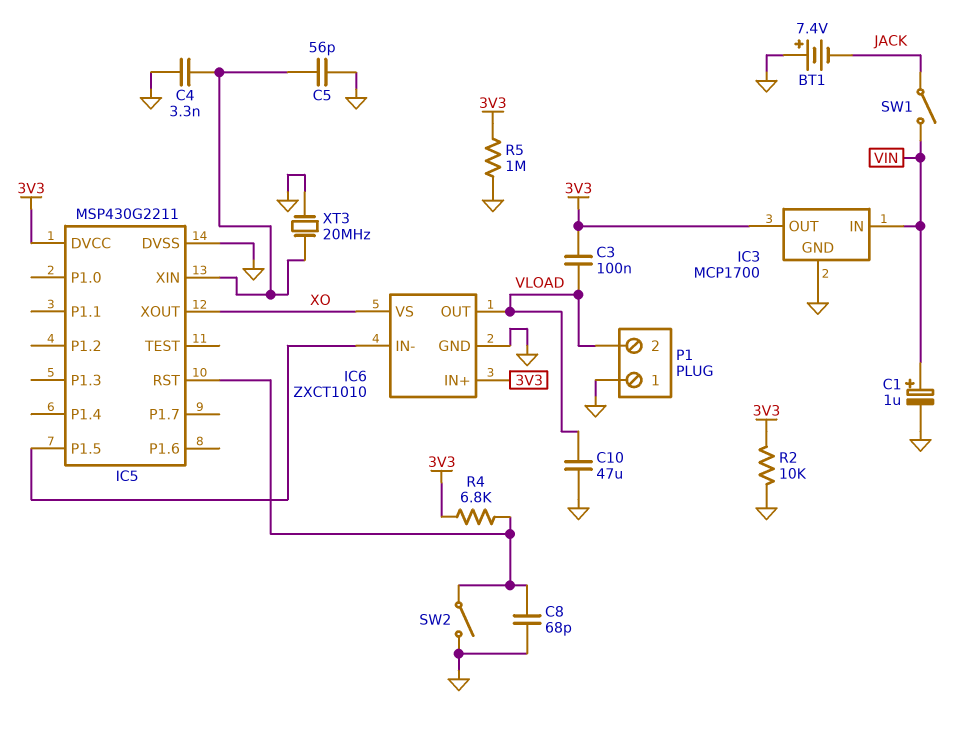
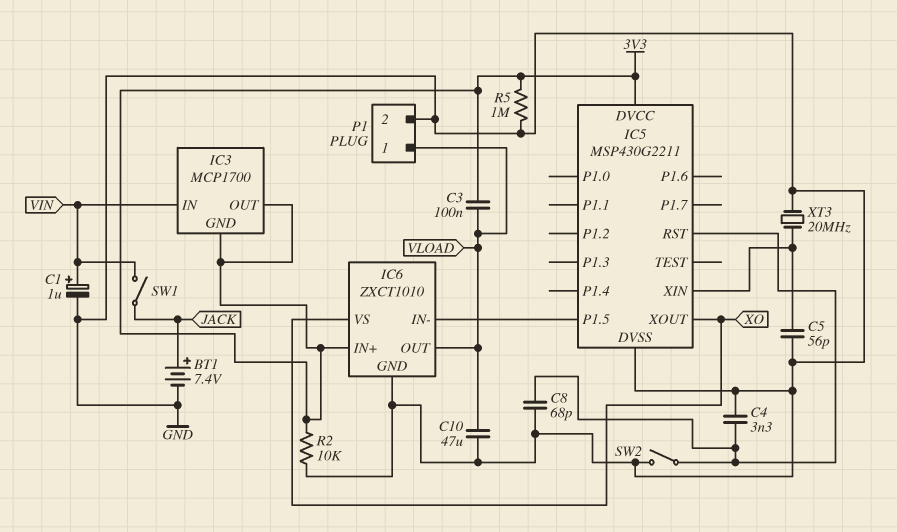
BT1: 7.4V (plus GND, minus JACK) -> 7.4V (plus JACK, minus GND)
C4: 3.3nF (GND, IC5/XIN) -> 3.3nF (GND, IC5/RST)
IC3 pin GND: GND -> 3V3
P1 pin 1: GND -> VLOAD
P1 pin 2: VLOAD -> GND
R4: 6.8k (3V3, IC5/RST) -> none

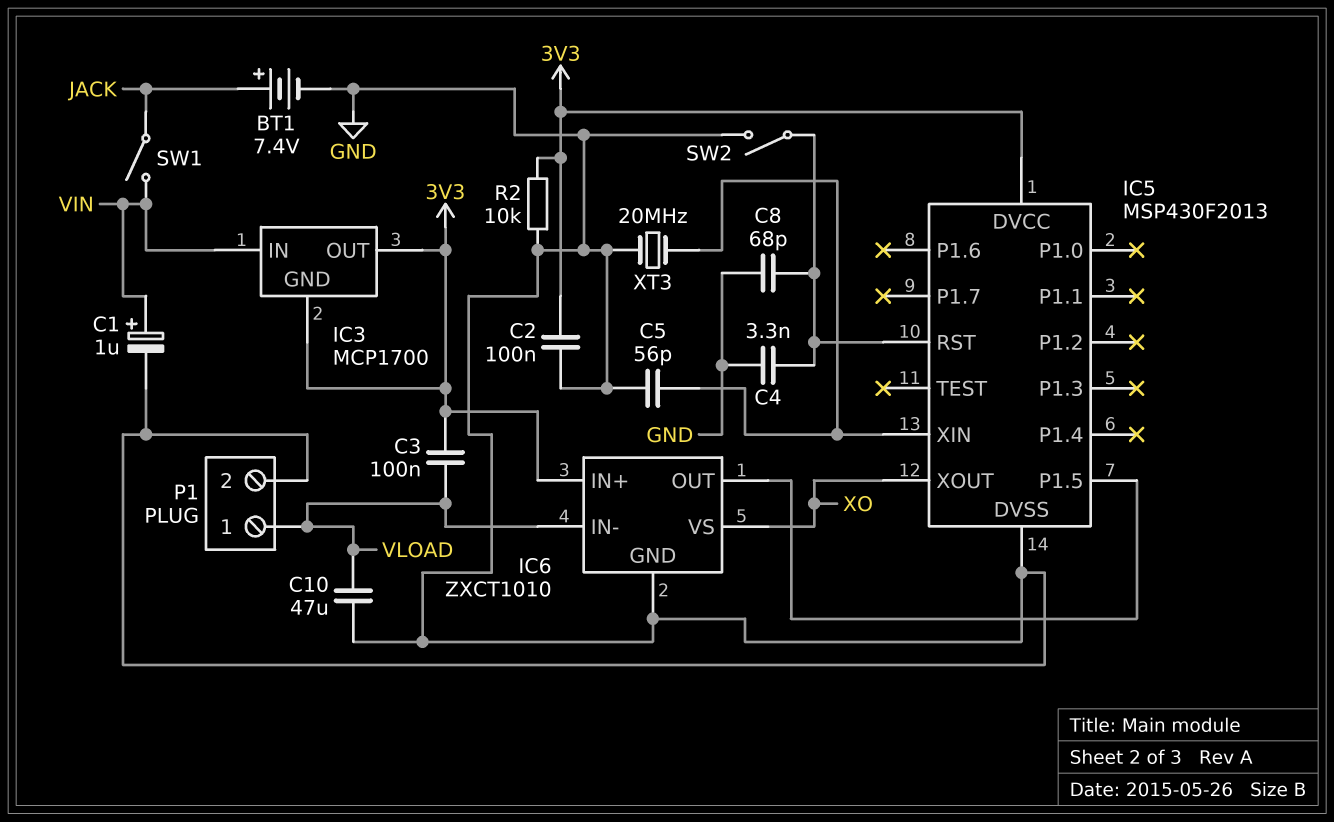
C2: none -> 100nF (3V3, GND)
IC5: MSP430G2211 -> MSP430F2013
IC6 pin IN-: IC5/P1.5 -> VLOAD
IC6 pin OUT: VLOAD -> IC5/P1.5
R5: 1M (3V3, GND) -> none

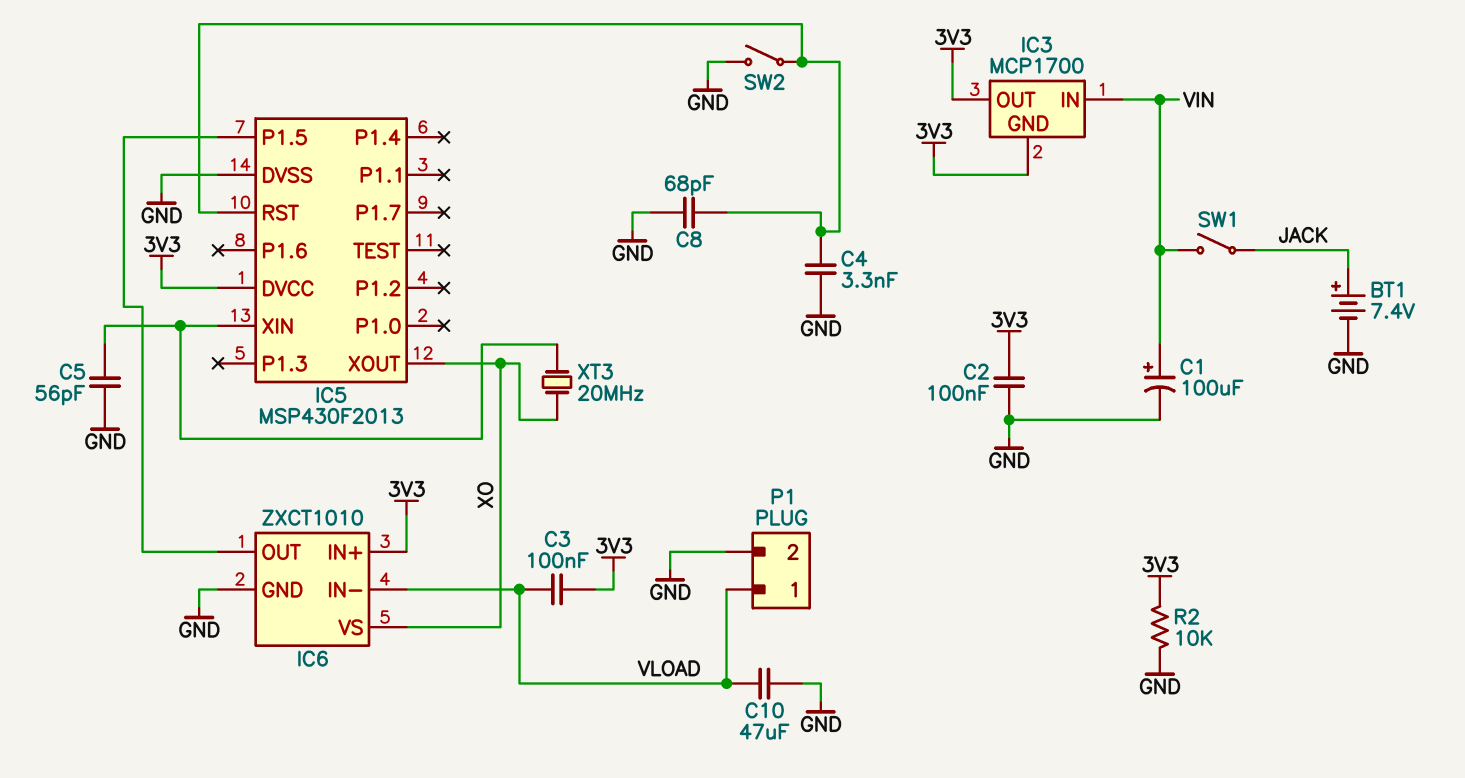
C1: 1uF (plus VIN, minus GND) -> 100uF (plus VIN, minus GND)
XT3: 20MHz (GND, IC5/XIN) -> 20MHz (IC5/XIN, XO)

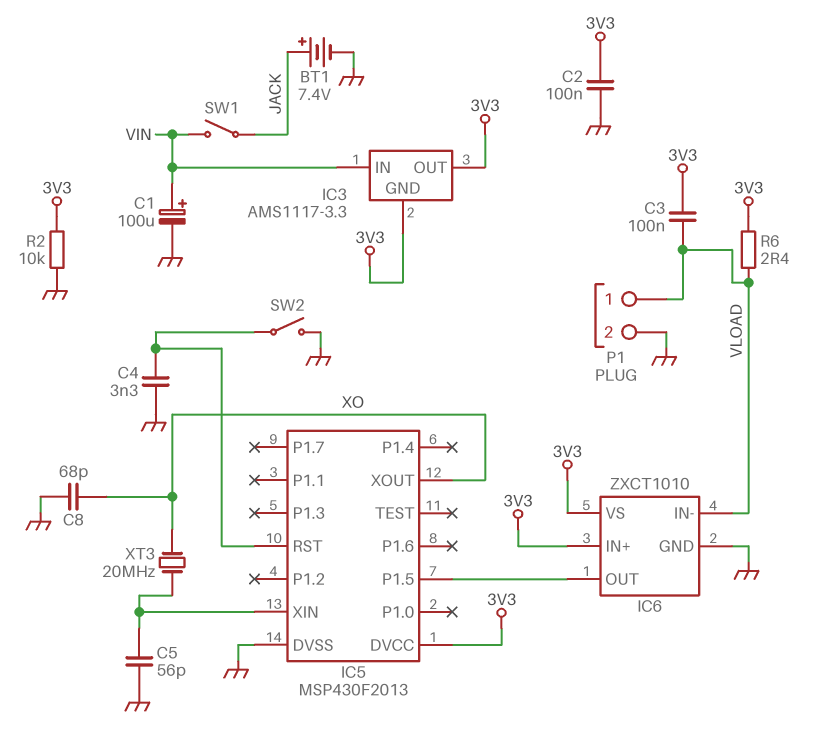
C8: 68pF (GND, IC5/RST) -> 68pF (GND, XO)
C10: 47uF (GND, VLOAD) -> none
IC3: MCP1700 -> AMS1117-3.3
IC6 pin VS: XO -> 3V3
R6: none -> 2.4 (3V3, VLOAD)

